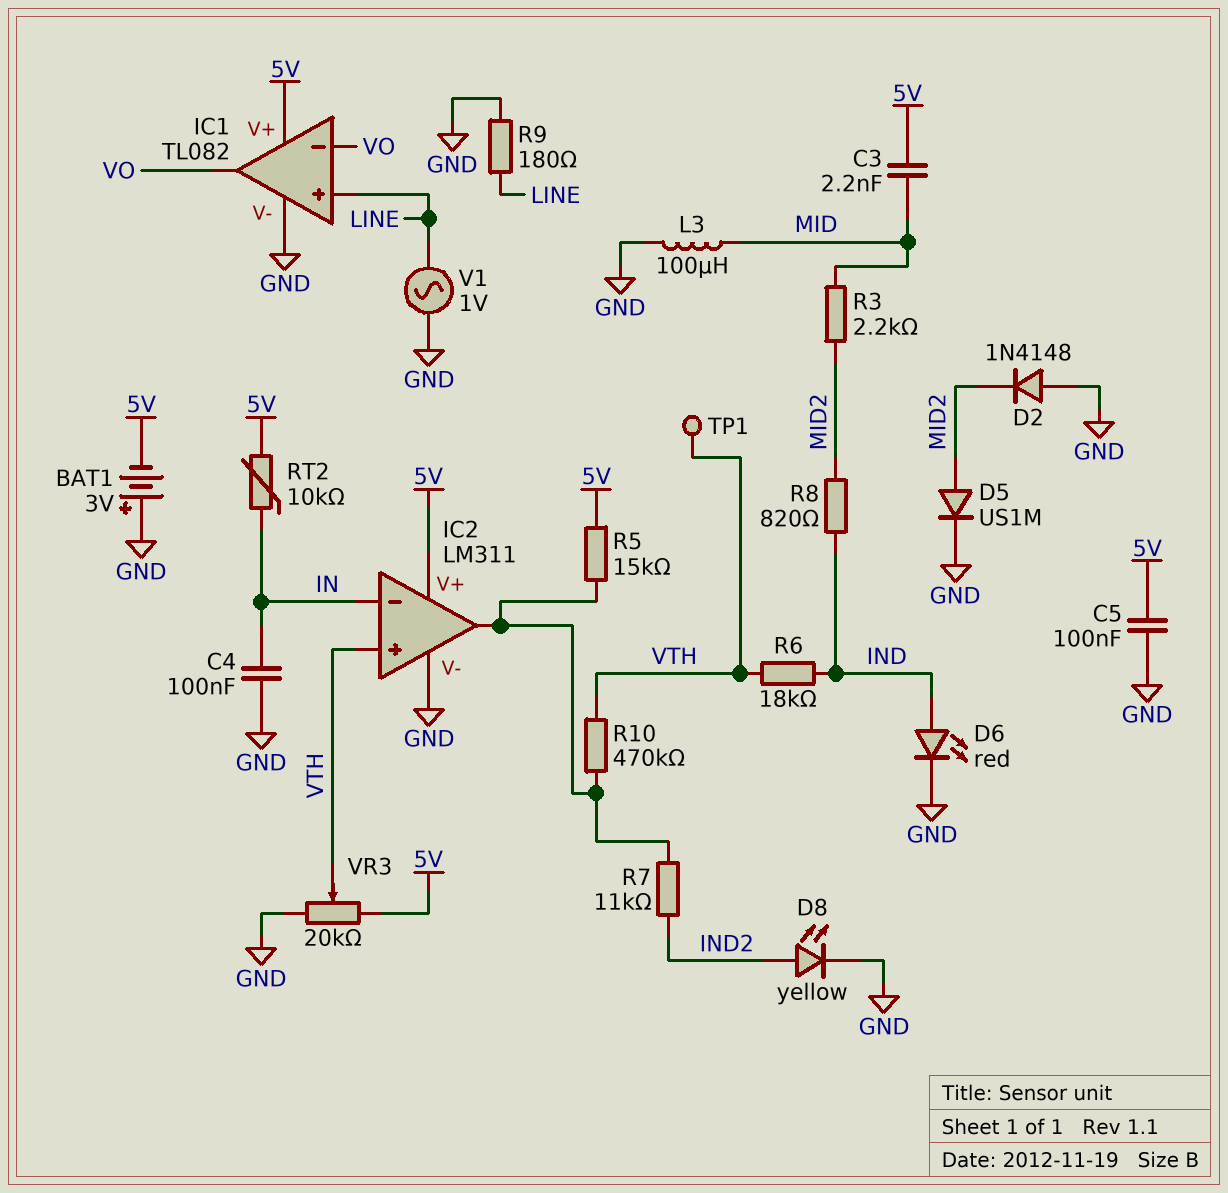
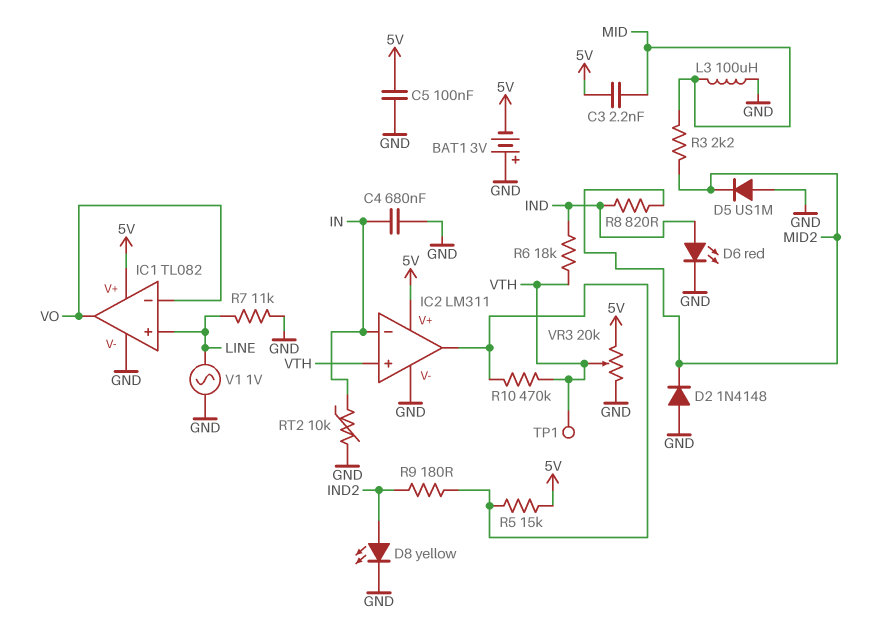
C4: 100nF (GND, IN) -> 680nF (GND, IN)
D5: diode US1M (A MID2, K GND) -> diode US1M (A GND, K MID2)
R7: 11k (IC2/out, IND2) -> 11k (GND, LINE)
R9: 180 (GND, LINE) -> 180 (IC2/out, IND2)
RT2: 10k (5V, IN) -> 10k (GND, IN)

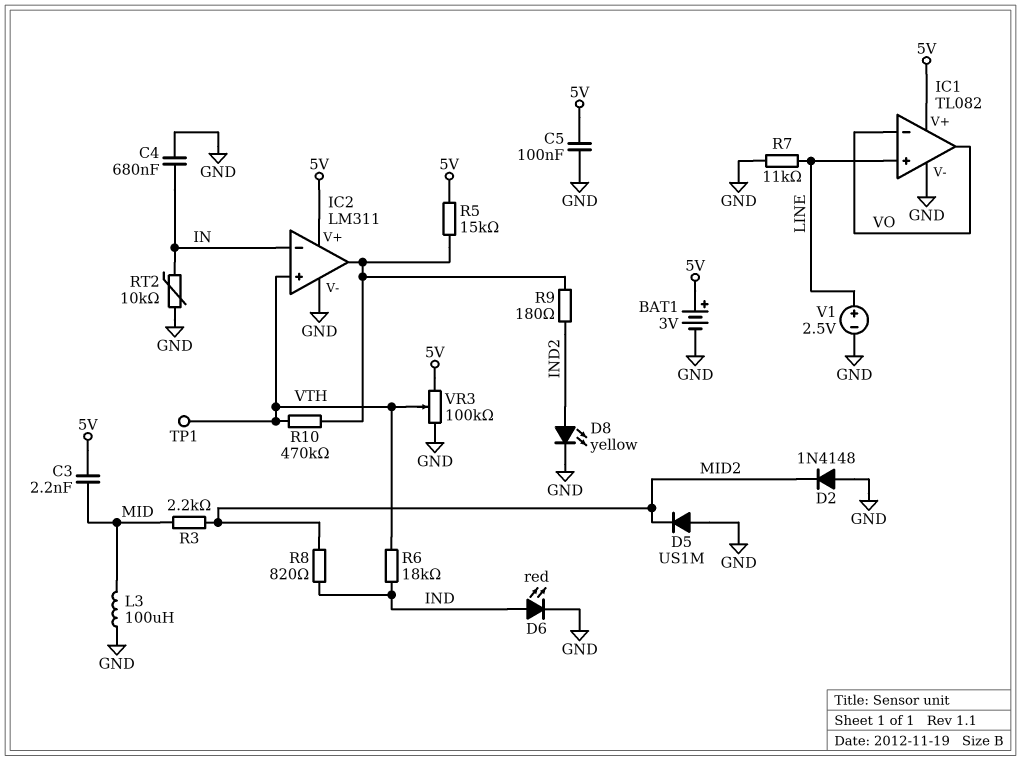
BAT1: 3V (plus GND, minus 5V) -> 3V (plus 5V, minus GND)
V1: AC 1V (GND, LINE) -> 2.5V (plus LINE, minus GND)
VR3: 20k (5V, GND, wiper VTH) -> 100k (5V, GND, wiper VTH)

